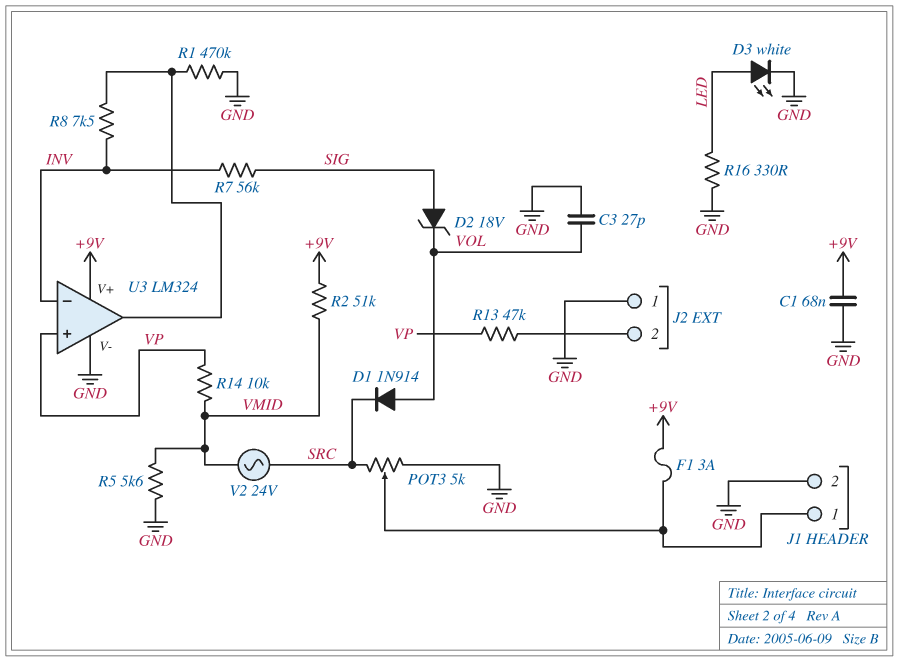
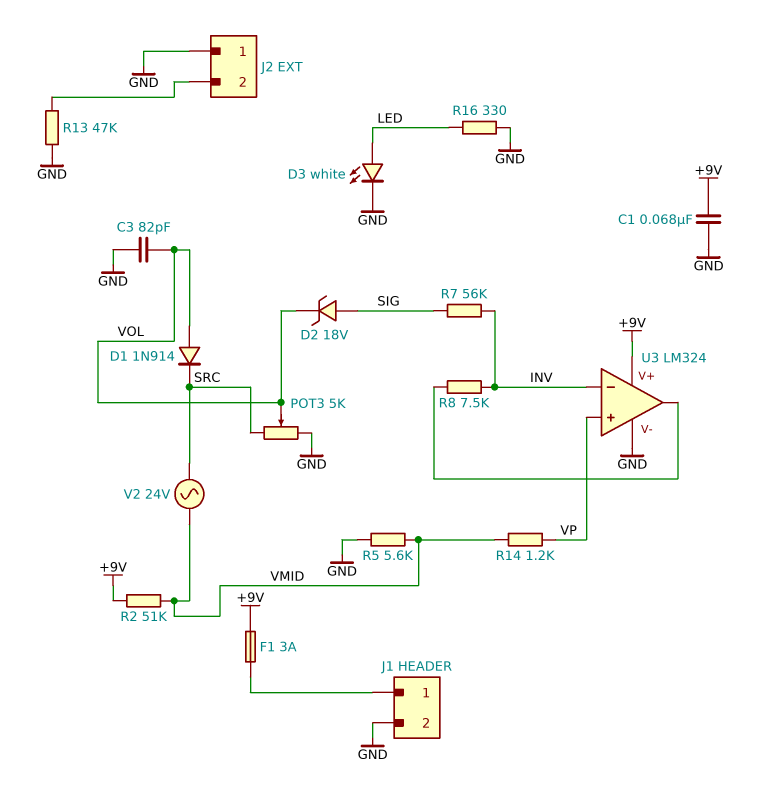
C3: 27pF (GND, VOL) -> 82pF (GND, VOL)
POT3: 5k (GND, SRC, wiper J1/1) -> 5k (GND, SRC, wiper VOL)
R1: 470k (GND, U3/out) -> none
R13: 47k (J2/2, VP) -> 47k (GND, J2/2)
R14: 10k (VMID, VP) -> 1.2k (VMID, VP)

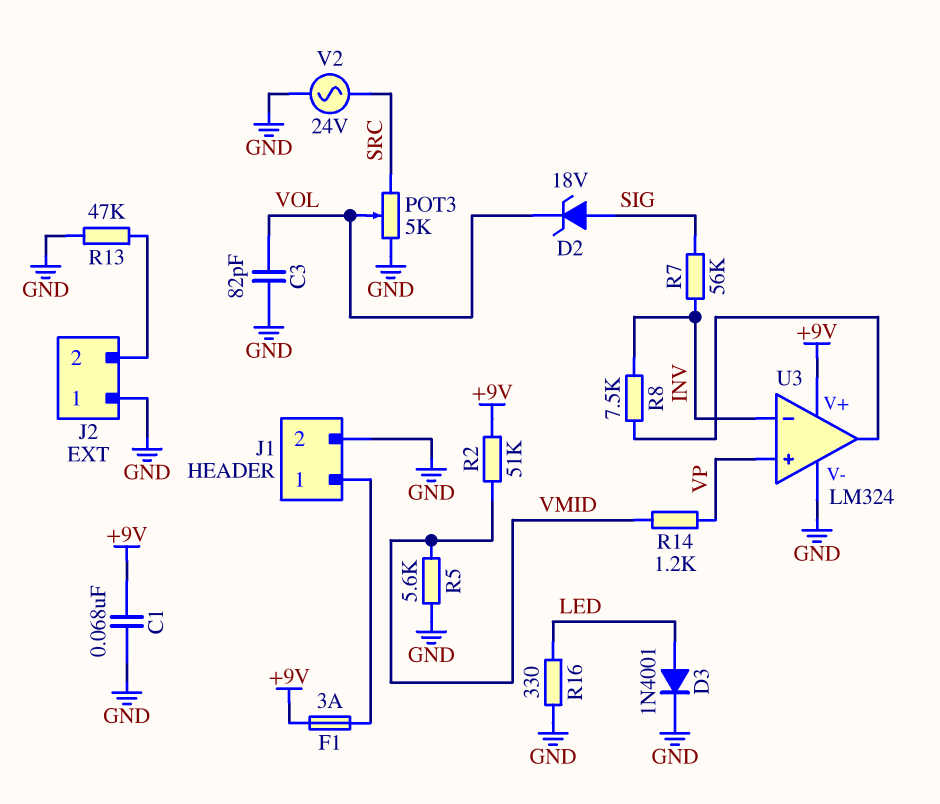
D1: diode 1N914 (A VOL, K SRC) -> none
D3: LED white (A LED, K GND) -> diode 1N4001 (A LED, K GND)
V2: AC 24V (SRC, VMID) -> AC 24V (GND, SRC)

